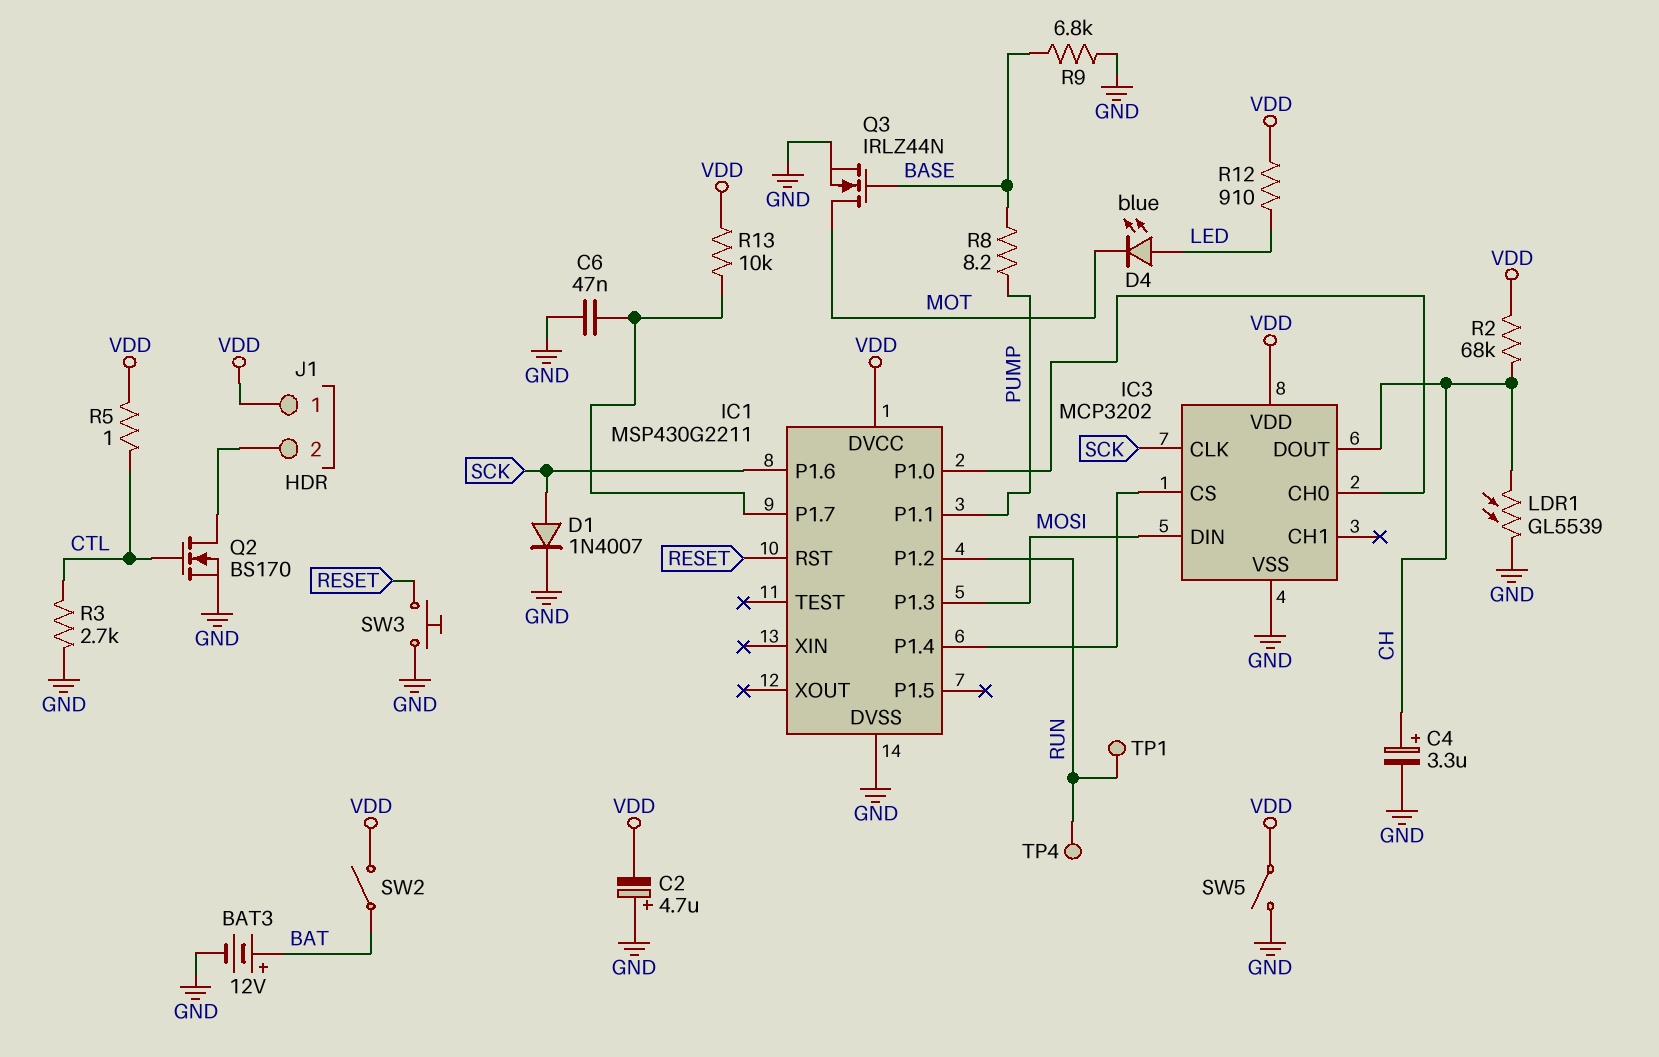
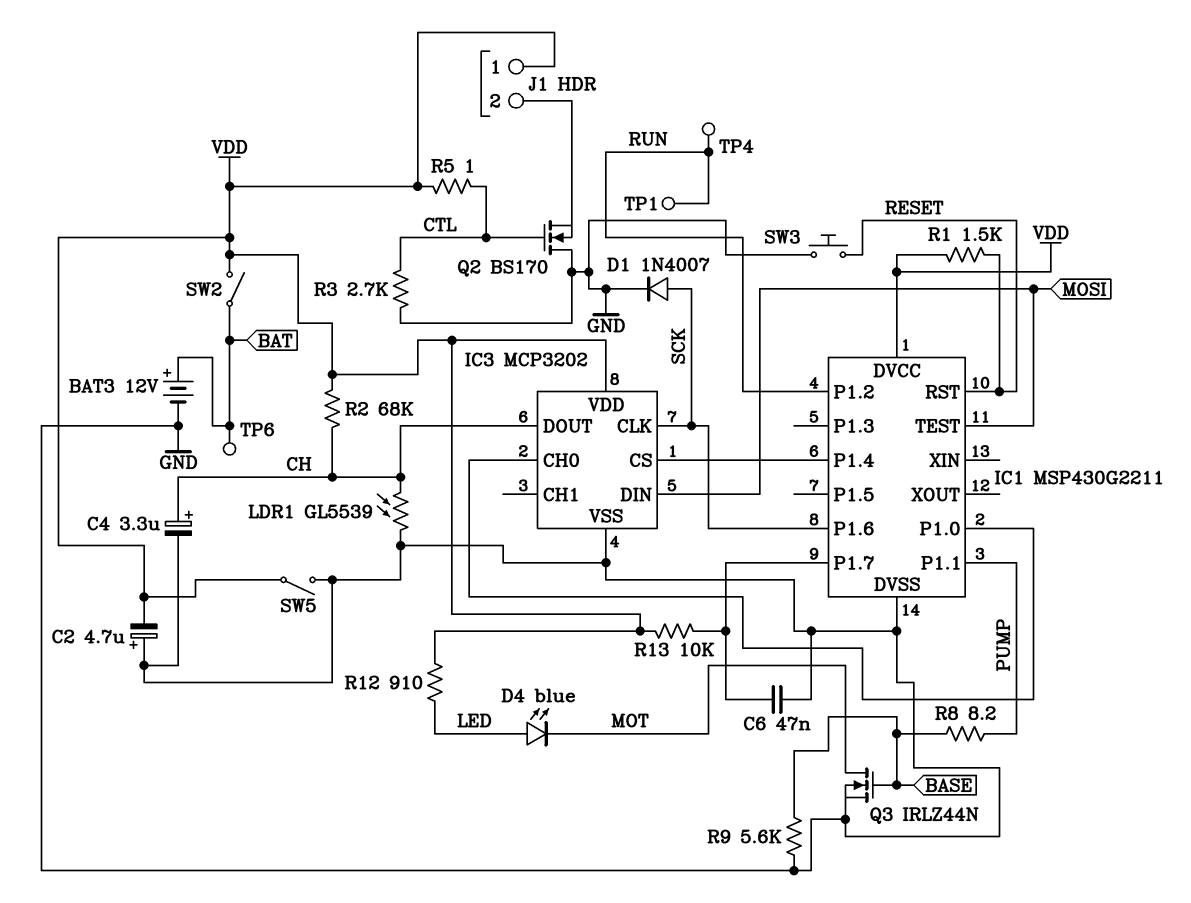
IC1 pin P1.3: MOSI -> none
IC1 pin TEST: none -> MOSI
Q2: NMOS BS170 (G CTL, D J1/2, S GND) -> NMOS BS170 (G CTL, D GND, S J1/2)
R1: none -> 1.5k (RESET, VDD)
R9: 6.8k (BASE, GND) -> 5.6k (BASE, GND)
TP6: none -> test point (BAT)

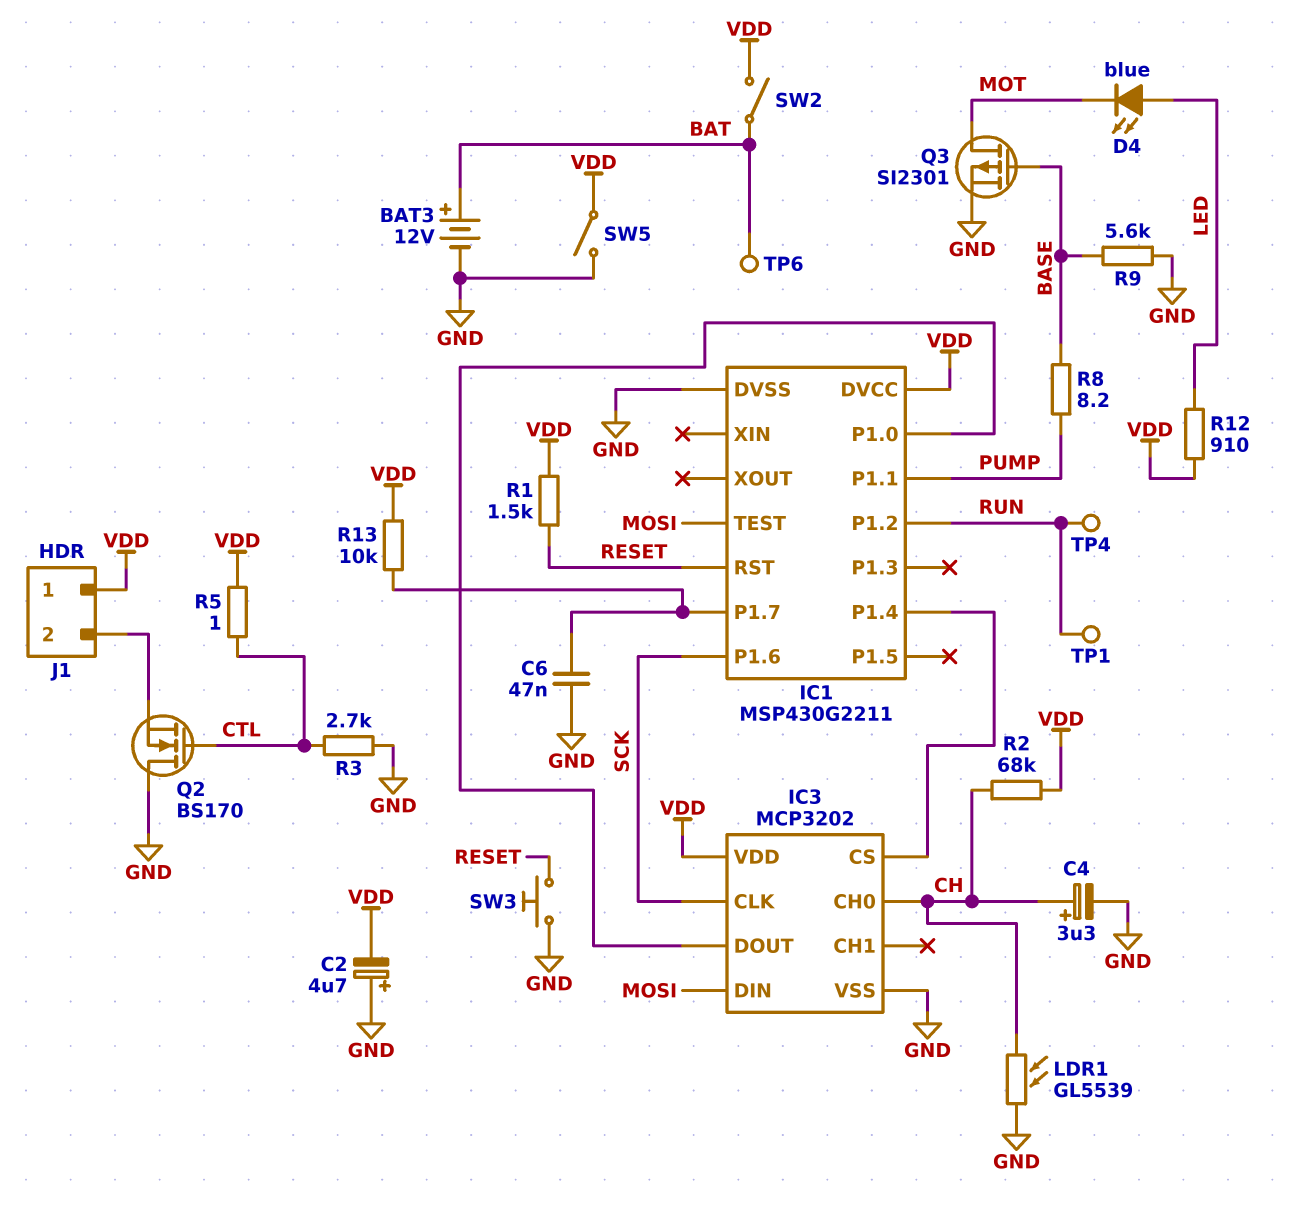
D1: diode 1N4007 (A SCK, K GND) -> none
IC3 pin CH0: IC1/P1.0 -> CH
IC3 pin DOUT: CH -> IC1/P1.0
Q3: NMOS IRLZ44N (G BASE, D MOT, S GND) -> PMOS SI2301 (G BASE, D MOT, S GND)

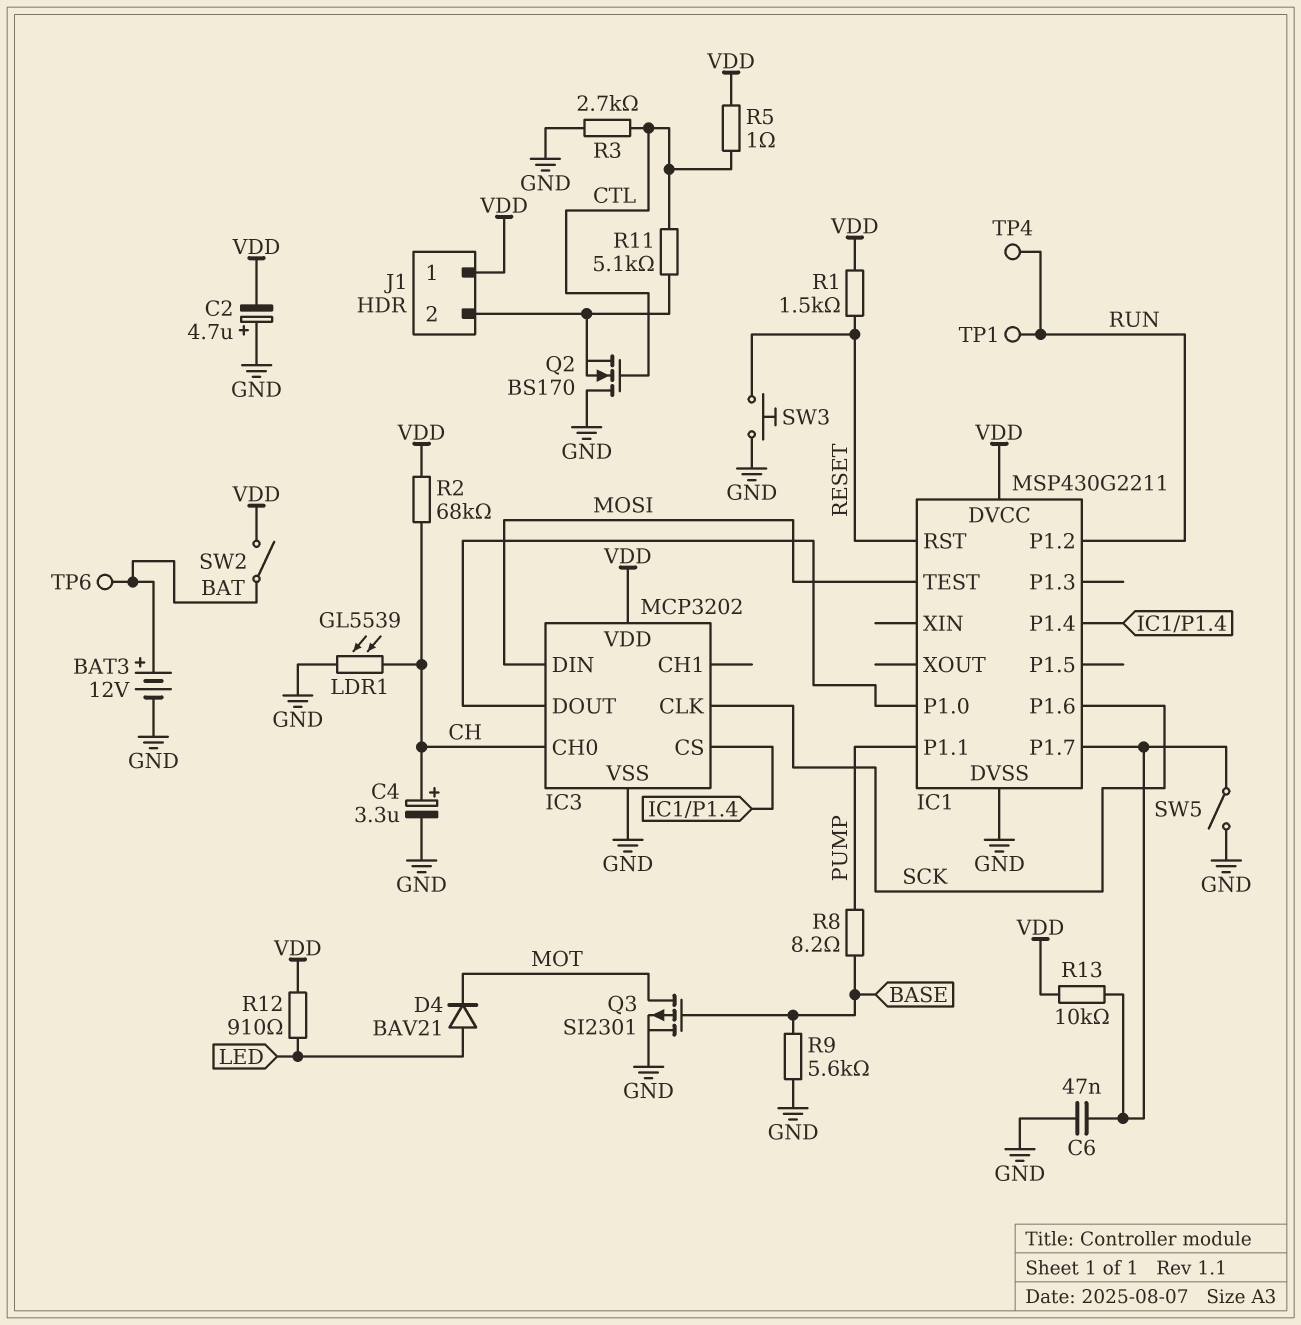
D4: LED blue (A LED, K MOT) -> diode BAV21 (A LED, K MOT)
R11: none -> 5.1k (CTL, J1/2)
SW5: switch (GND, VDD) -> switch (GND, IC1/P1.7)

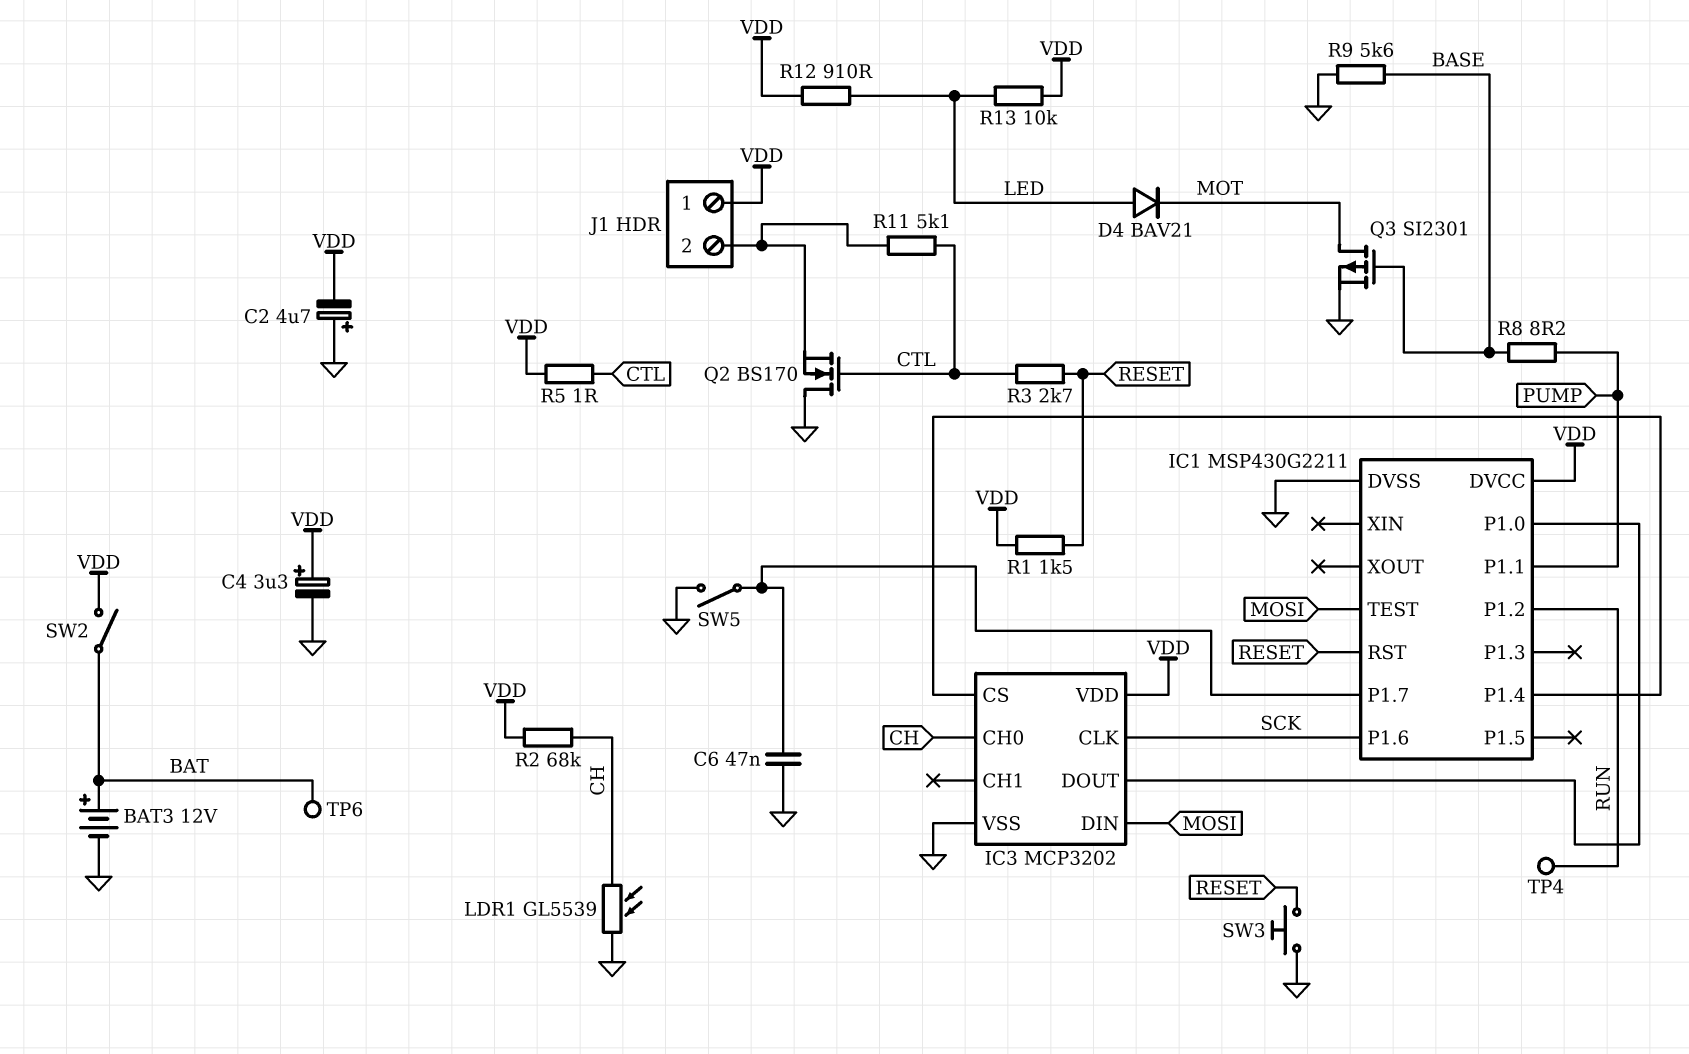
C4: 3.3uF (plus CH, minus GND) -> 3.3uF (plus VDD, minus GND)
R3: 2.7k (CTL, GND) -> 2.7k (CTL, RESET)
R13: 10k (IC1/P1.7, VDD) -> 10k (LED, VDD)
TP1: test point (RUN) -> none

